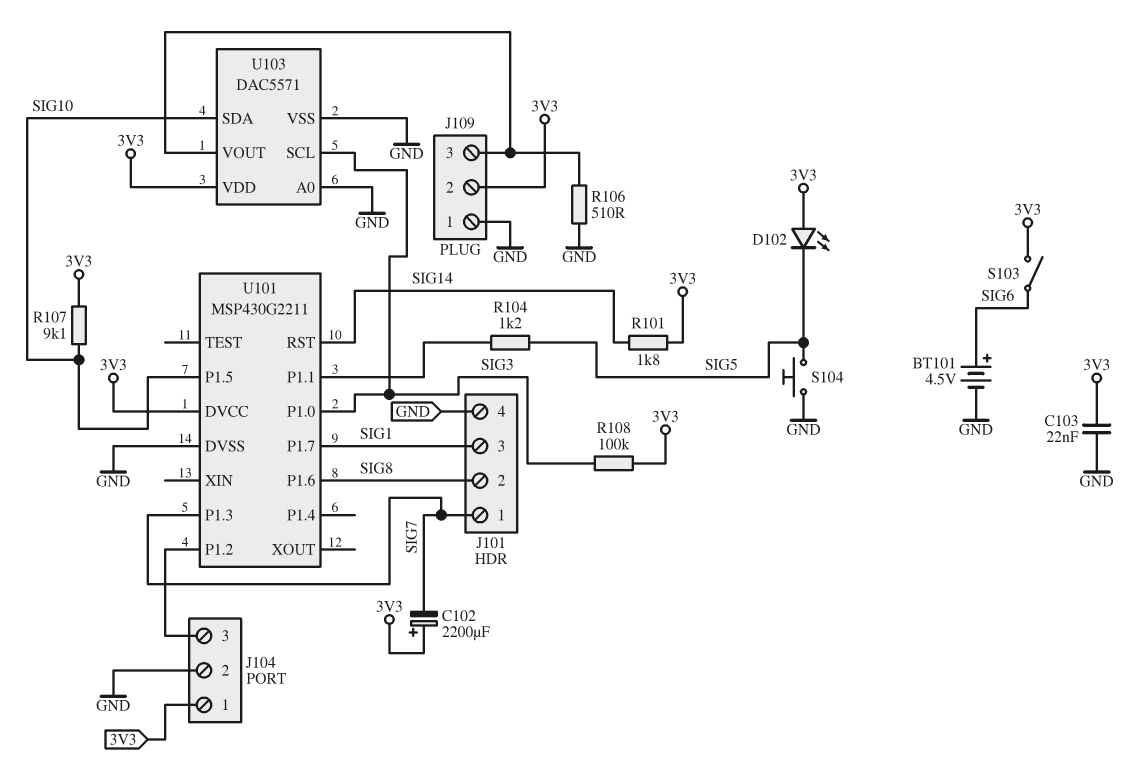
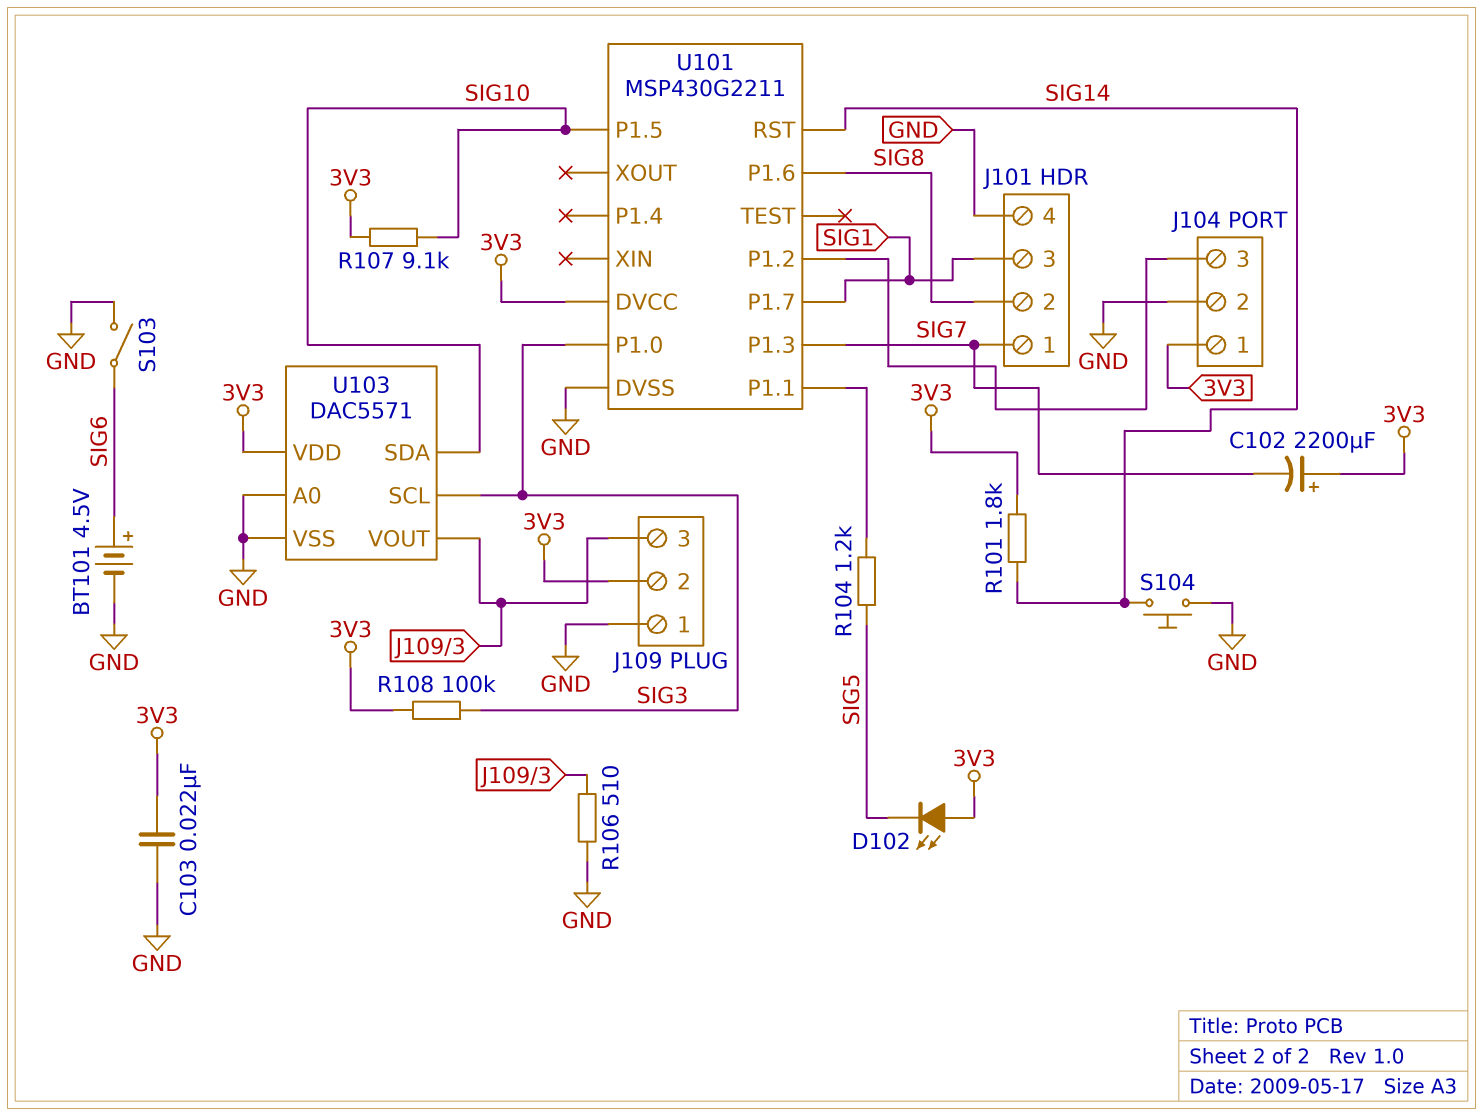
S103: switch (3V3, SIG6) -> switch (GND, SIG6)
S104: button (GND, SIG5) -> button (GND, SIG14)

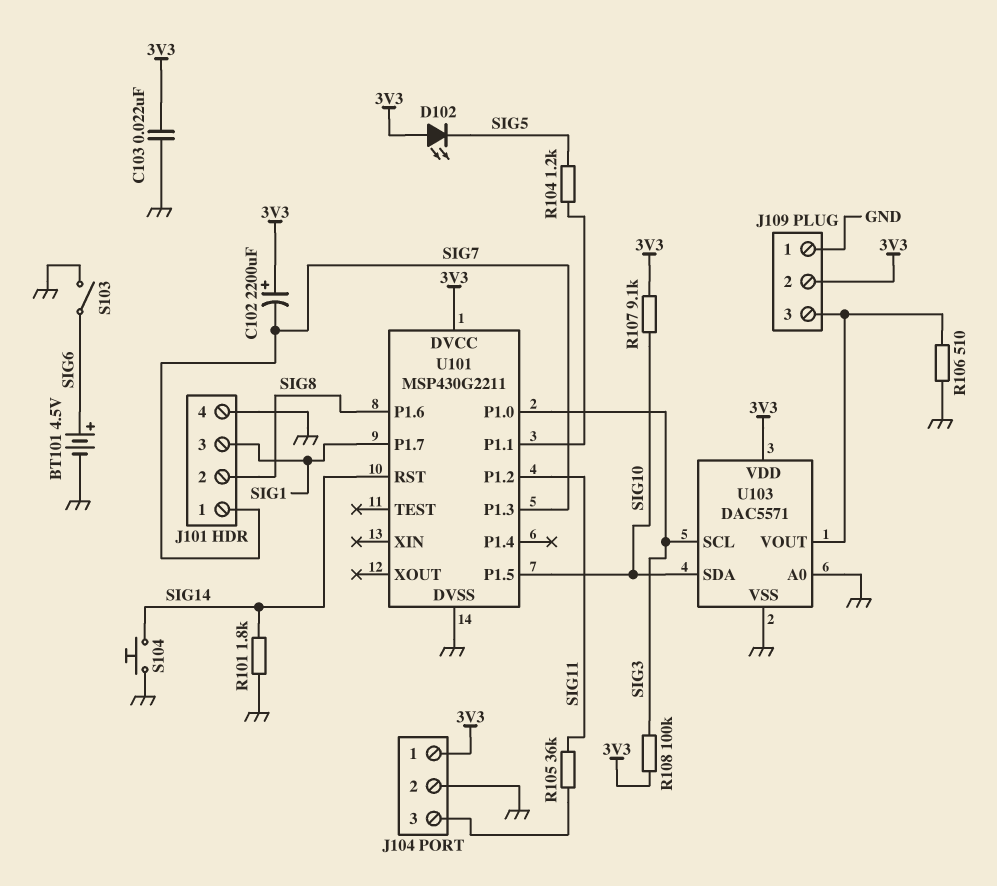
R101: 1.8k (3V3, SIG14) -> 1.8k (GND, SIG14)
R105: none -> 36k (J104/3, SIG11)
U101 pin P1.2: J104/3 -> SIG11

